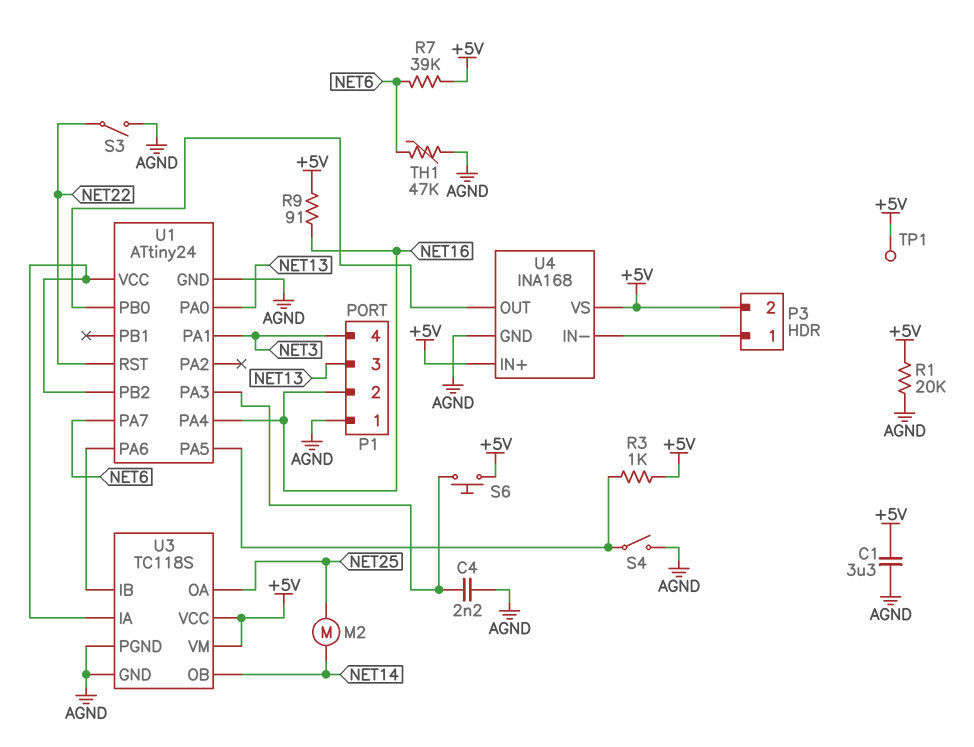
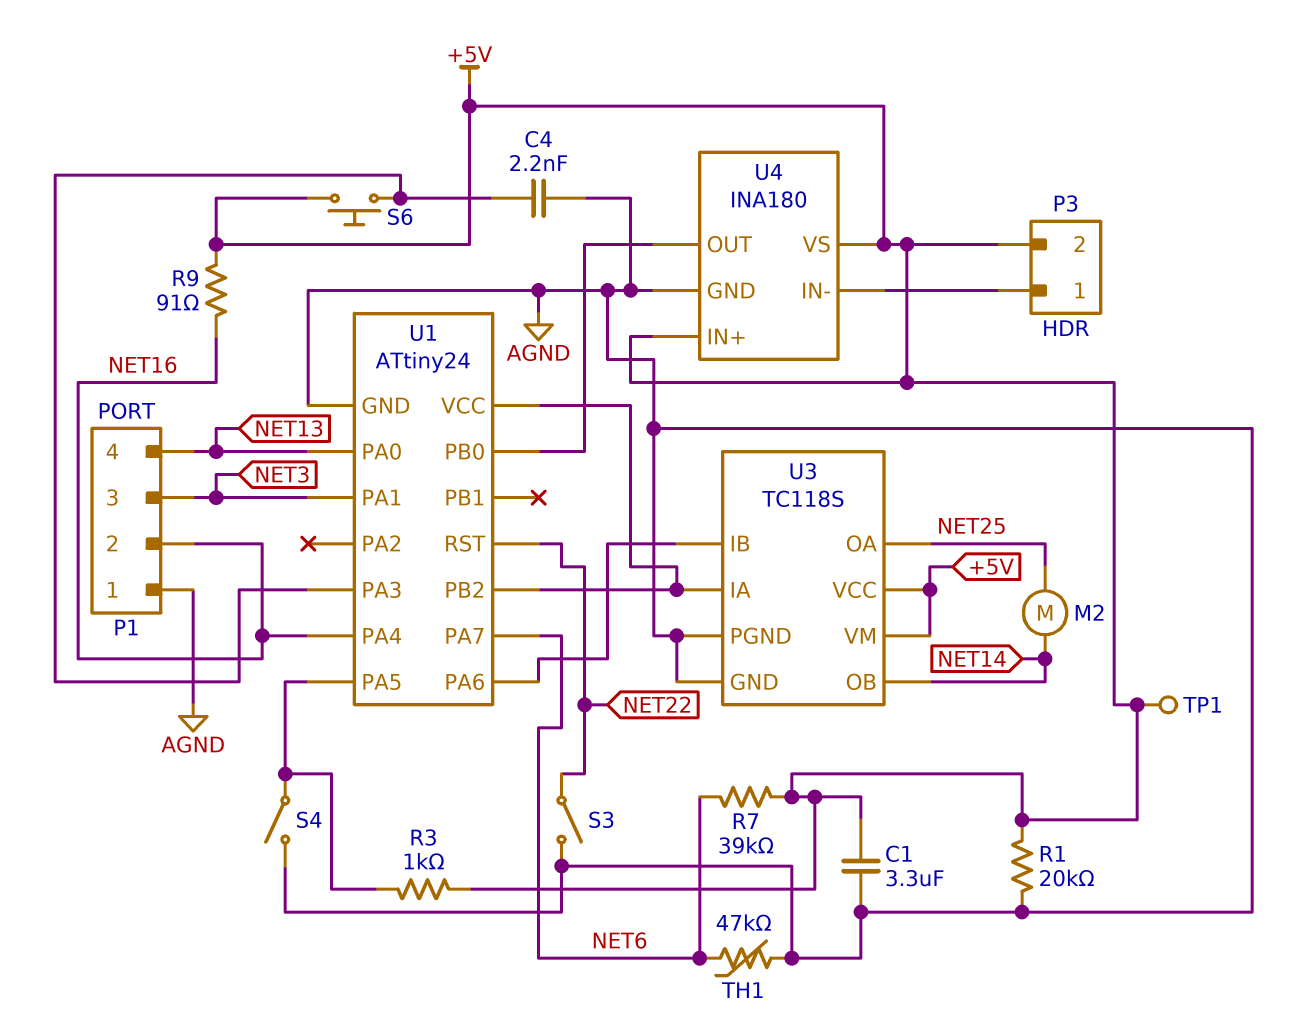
P1 pin 3: NET13 -> NET3
P1 pin 4: NET3 -> NET13
U4: INA168 -> INA180

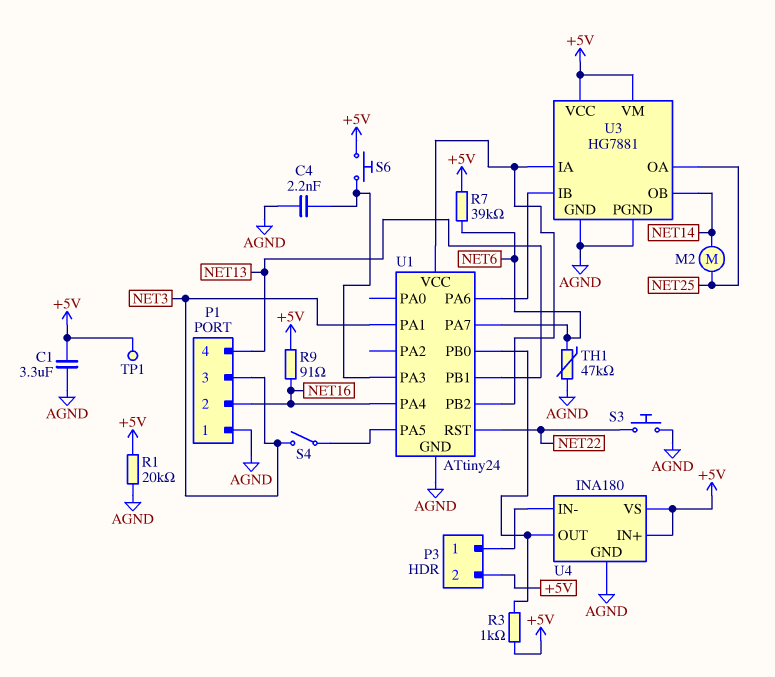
R3: 1k (+5V, U1/PA5) -> 1k (+5V, U1/PB0)
S3: switch (AGND, NET22) -> button (AGND, NET22)
S4: switch (AGND, U1/PA5) -> switch (NET3, U1/PA5)
U1 pin PA0: NET13 -> none
U1 pin PB1: none -> NET13
U3: TC118S -> HG7881

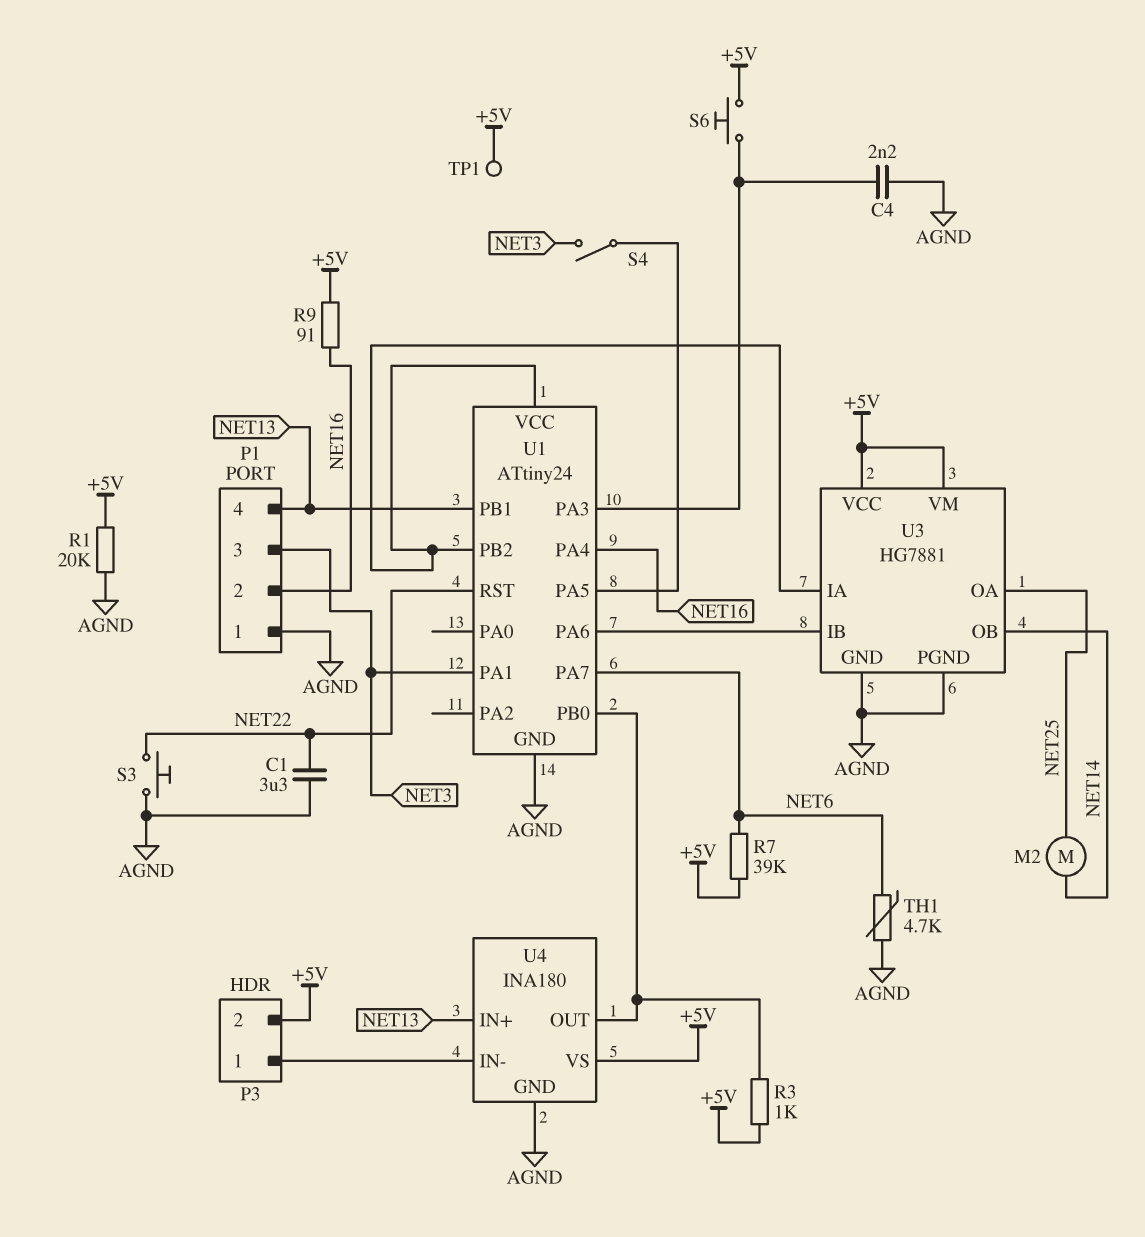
C1: 3.3uF (+5V, AGND) -> 3.3uF (AGND, NET22)
TH1: 47k (AGND, NET6) -> 4.7k (AGND, NET6)
U4 pin IN+: +5V -> NET13

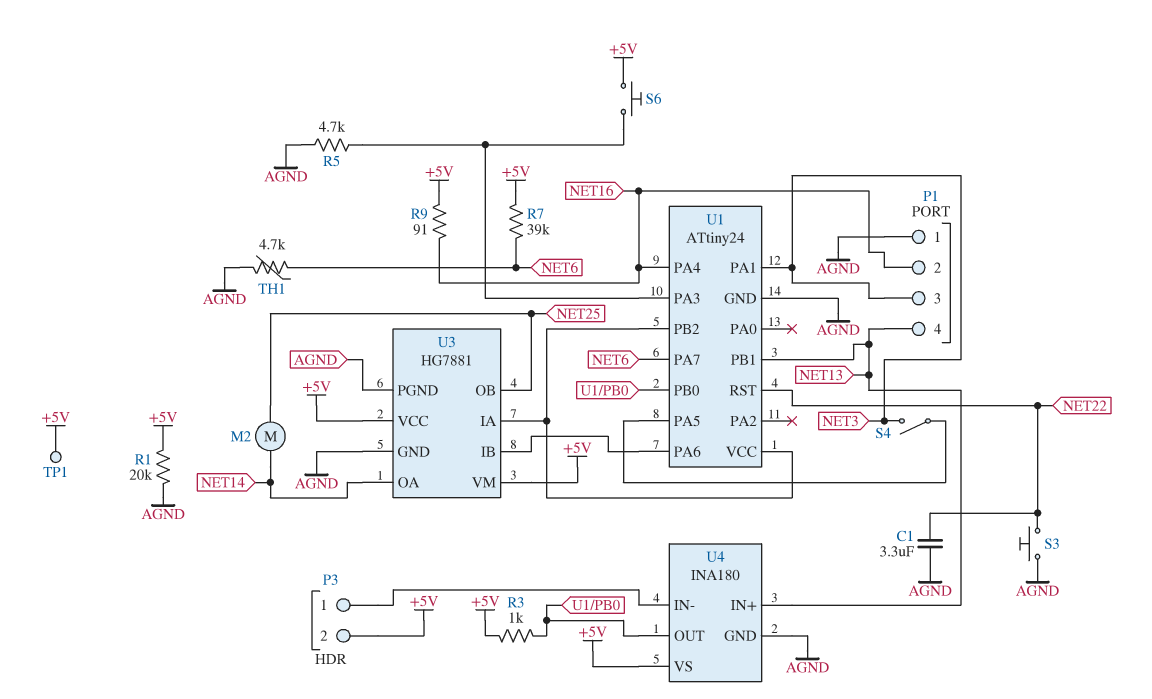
C4: 2.2nF (AGND, U1/PA3) -> none
R5: none -> 4.7k (AGND, U1/PA3)
U3 pin OA: NET25 -> NET14
U3 pin OB: NET14 -> NET25

